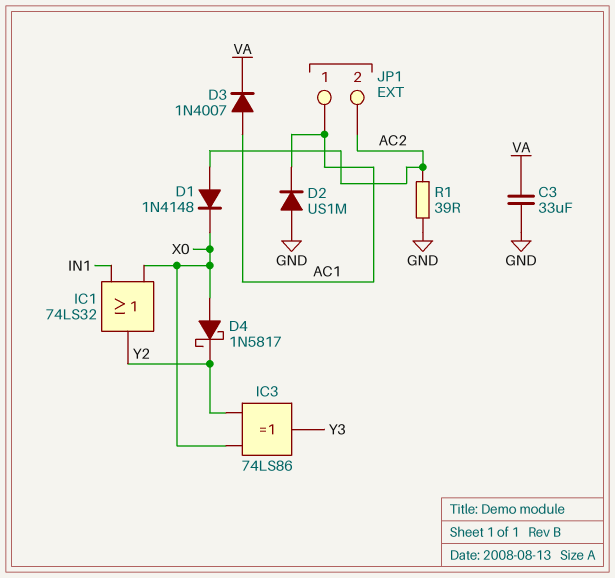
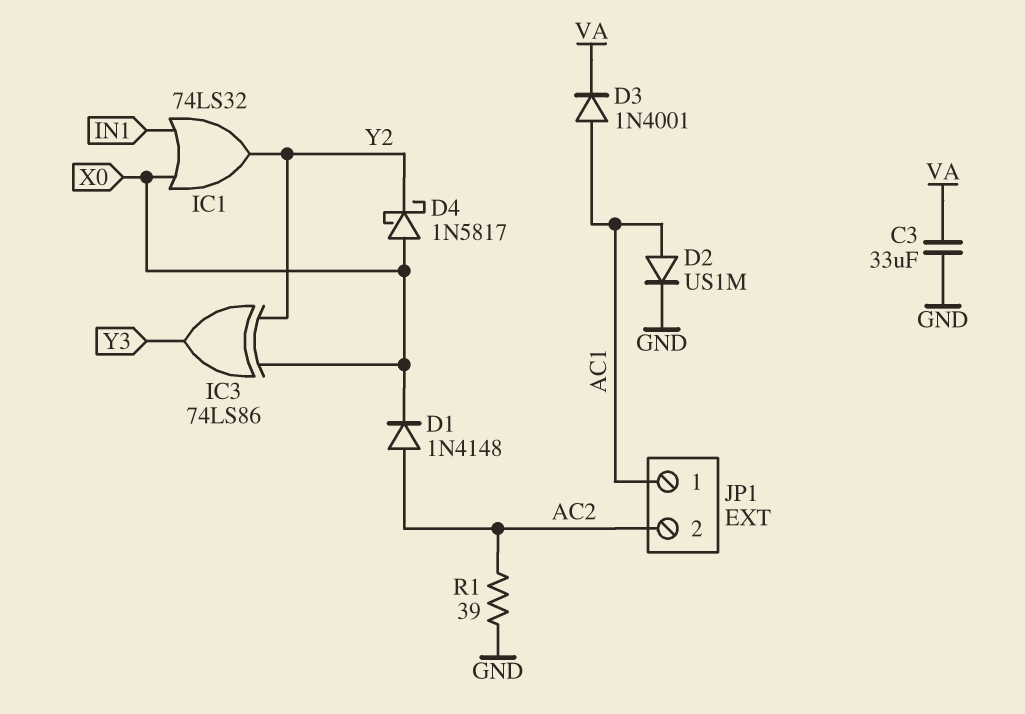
D2: diode US1M (A GND, K AC1) -> diode US1M (A AC1, K GND)
D3: diode 1N4007 (A AC1, K VA) -> diode 1N4001 (A AC1, K VA)

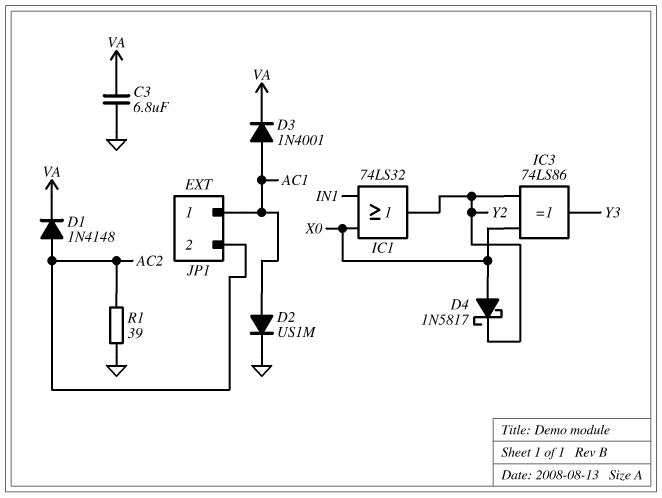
C3: 33uF (GND, VA) -> 6.8uF (GND, VA)
D1: diode 1N4148 (A AC2, K X0) -> diode 1N4148 (A AC2, K VA)

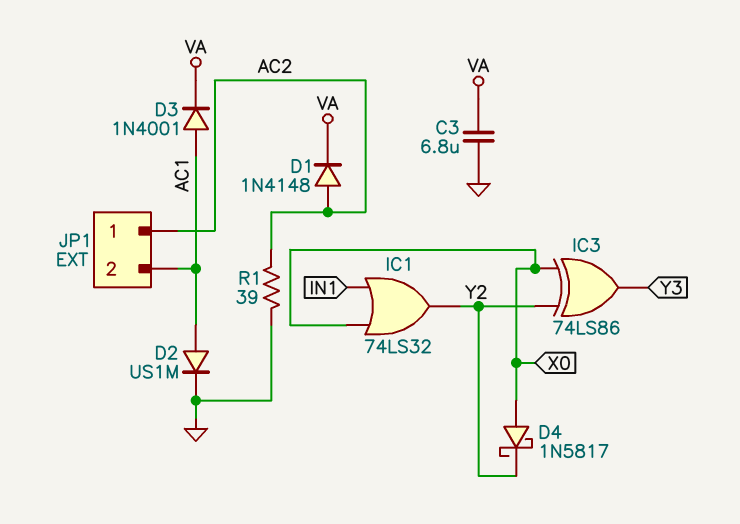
JP1 pin 1: AC1 -> AC2
JP1 pin 2: AC2 -> AC1

